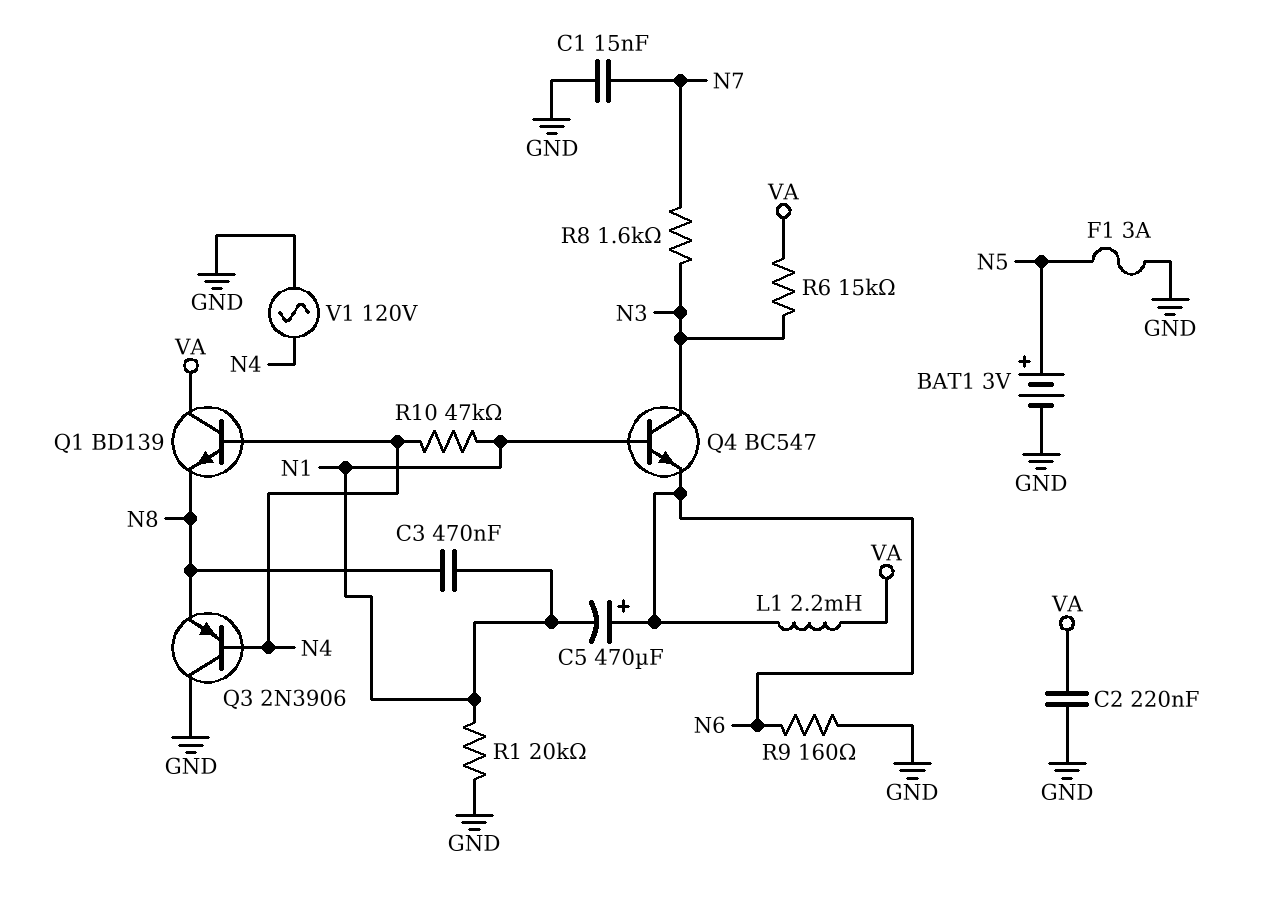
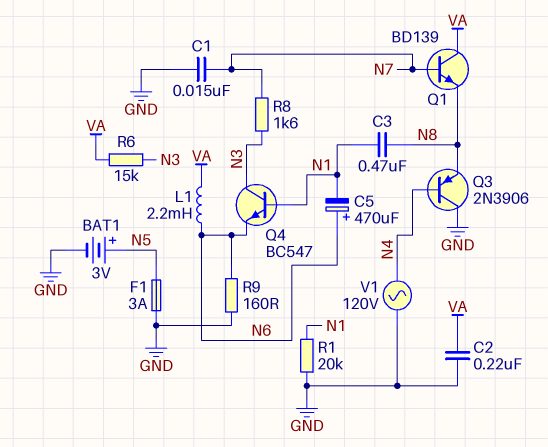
Q1: NPN BD139 (B N4, C VA, E N8) -> NPN BD139 (B N7, C VA, E N8)
R10: 47k (N1, N4) -> none

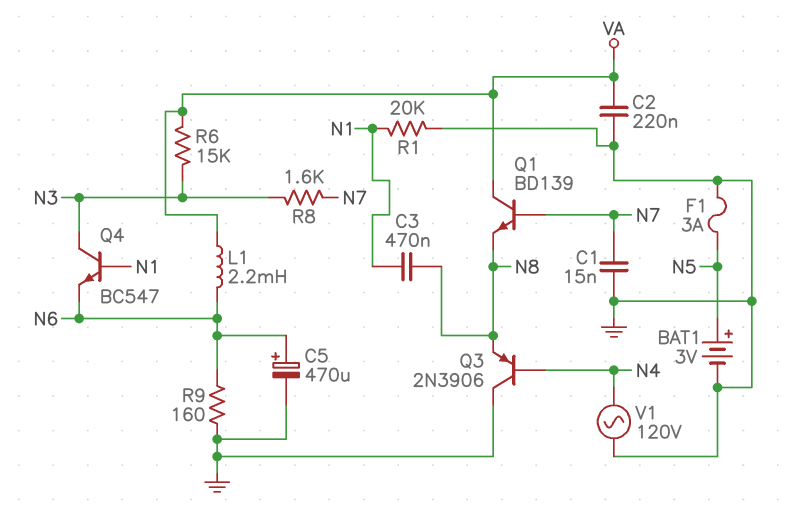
C5: 470uF (plus N6, minus N1) -> 470uF (plus N6, minus GND)

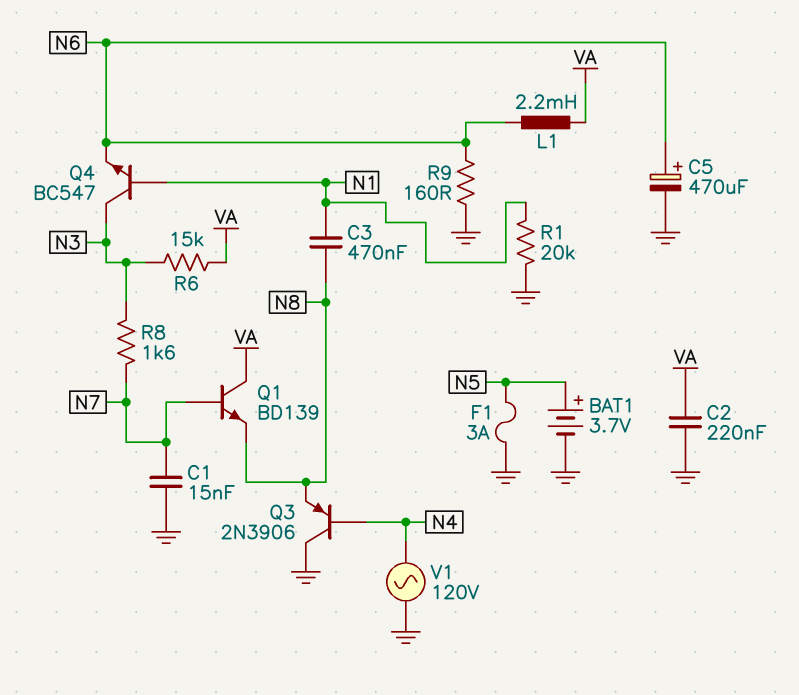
BAT1: 3V (plus N5, minus GND) -> 3.7V (plus N5, minus GND)

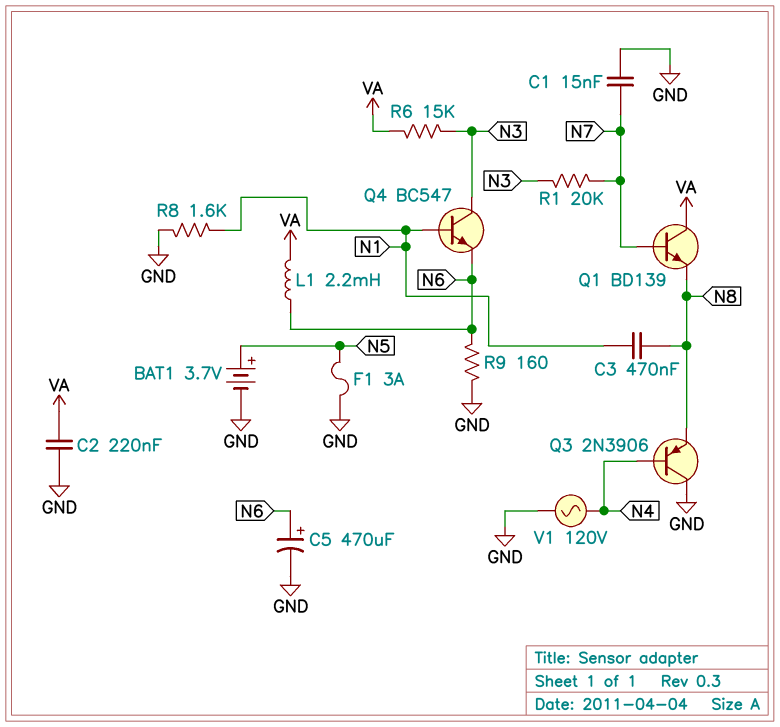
R1: 20k (GND, N1) -> 20k (N3, N7)
R8: 1.6k (N3, N7) -> 1.6k (GND, N1)

